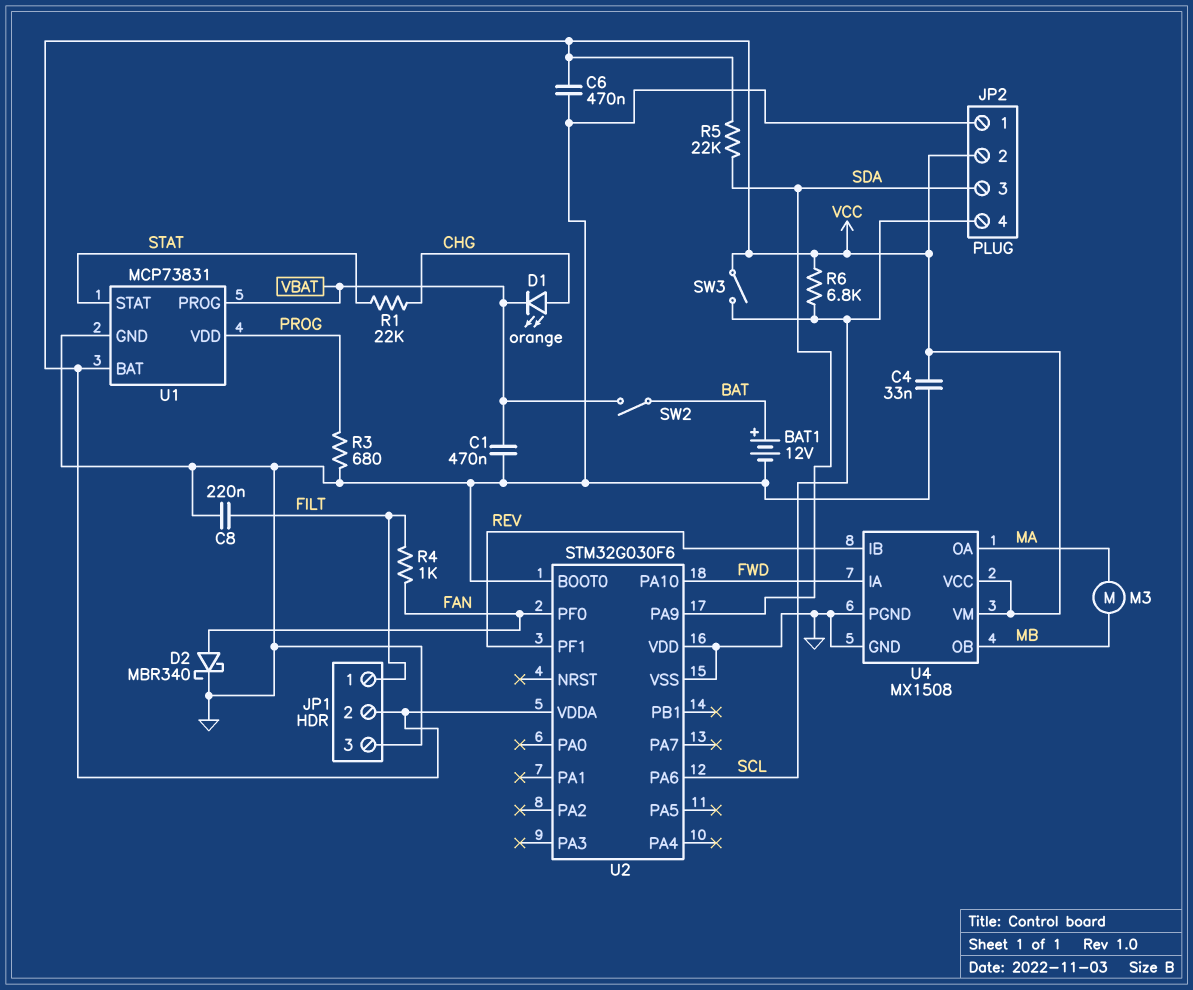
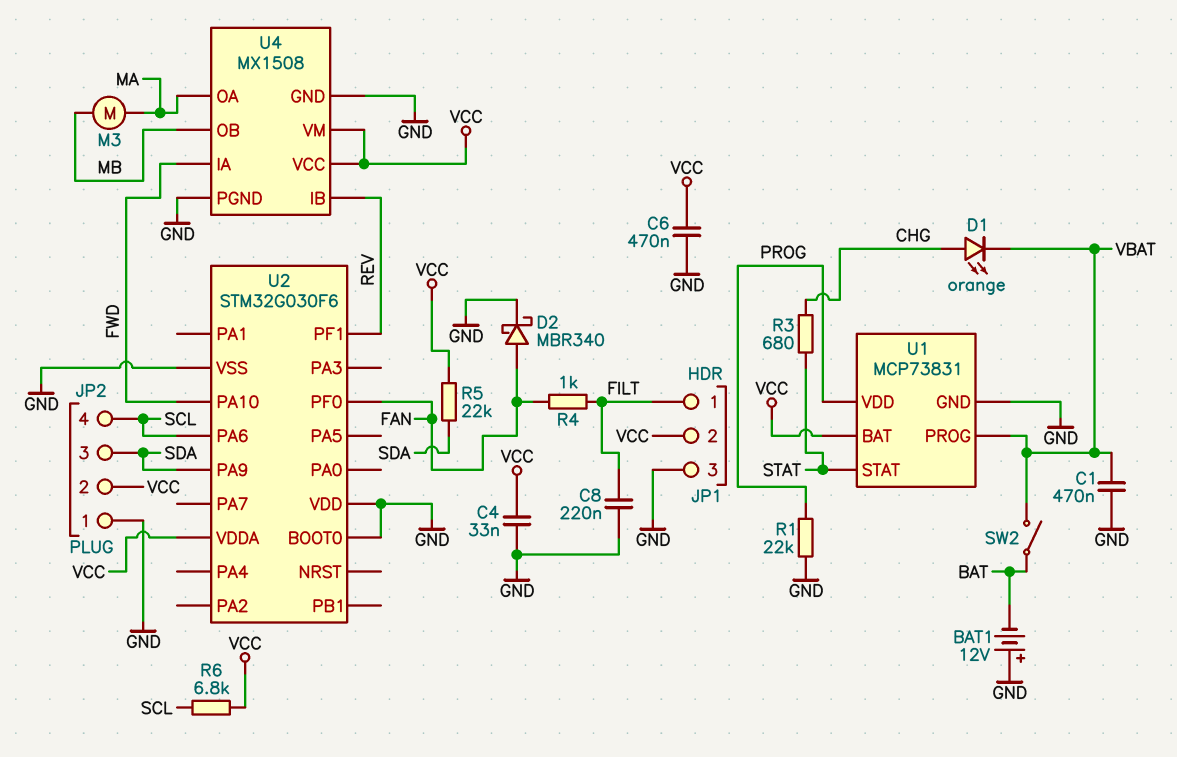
BAT1: 12V (plus BAT, minus GND) -> 12V (plus GND, minus BAT)
R1: 22k (CHG, STAT) -> 22k (GND, PROG)
R3: 680 (GND, PROG) -> 680 (CHG, STAT)
SW3: switch (SCL, VCC) -> none

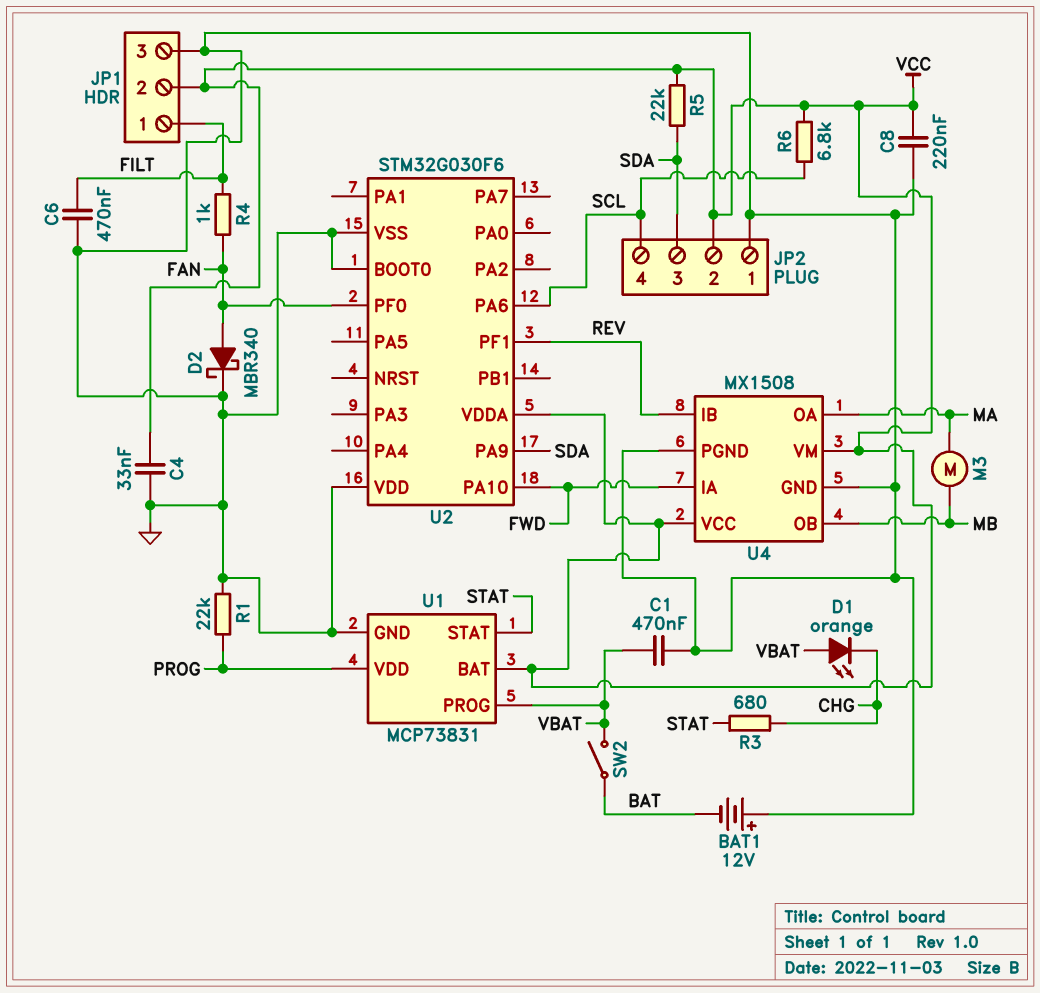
C6: 470nF (GND, VCC) -> 470nF (FILT, GND)
C8: 220nF (FILT, GND) -> 220nF (GND, VCC)
D1: LED orange (A CHG, K VBAT) -> LED orange (A VBAT, K CHG)

